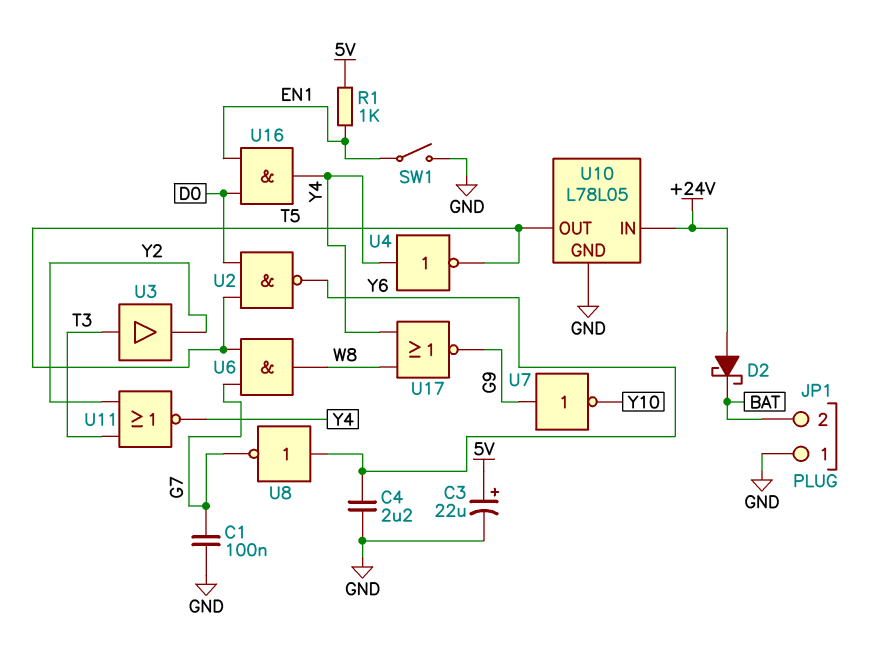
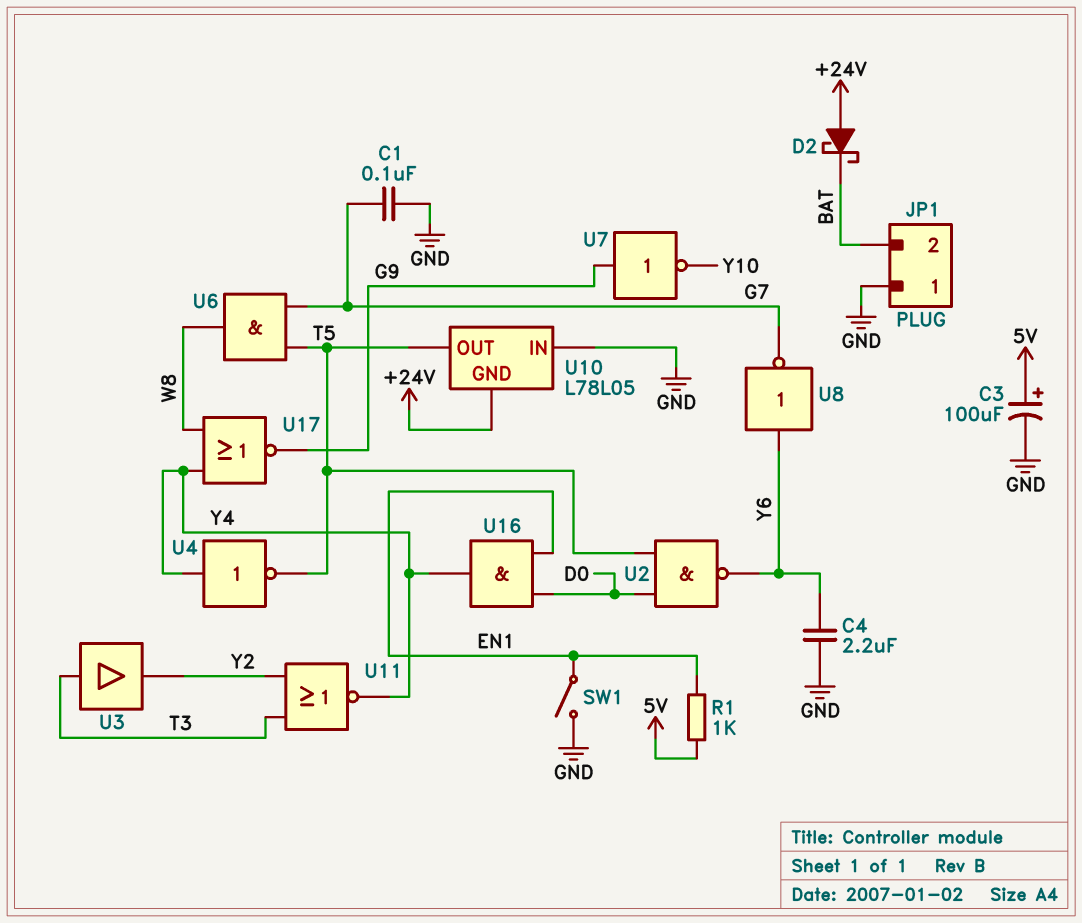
C3: 22uF (plus 5V, minus GND) -> 100uF (plus 5V, minus GND)
U10 pin GND: GND -> +24V
U10 pin IN: +24V -> GND

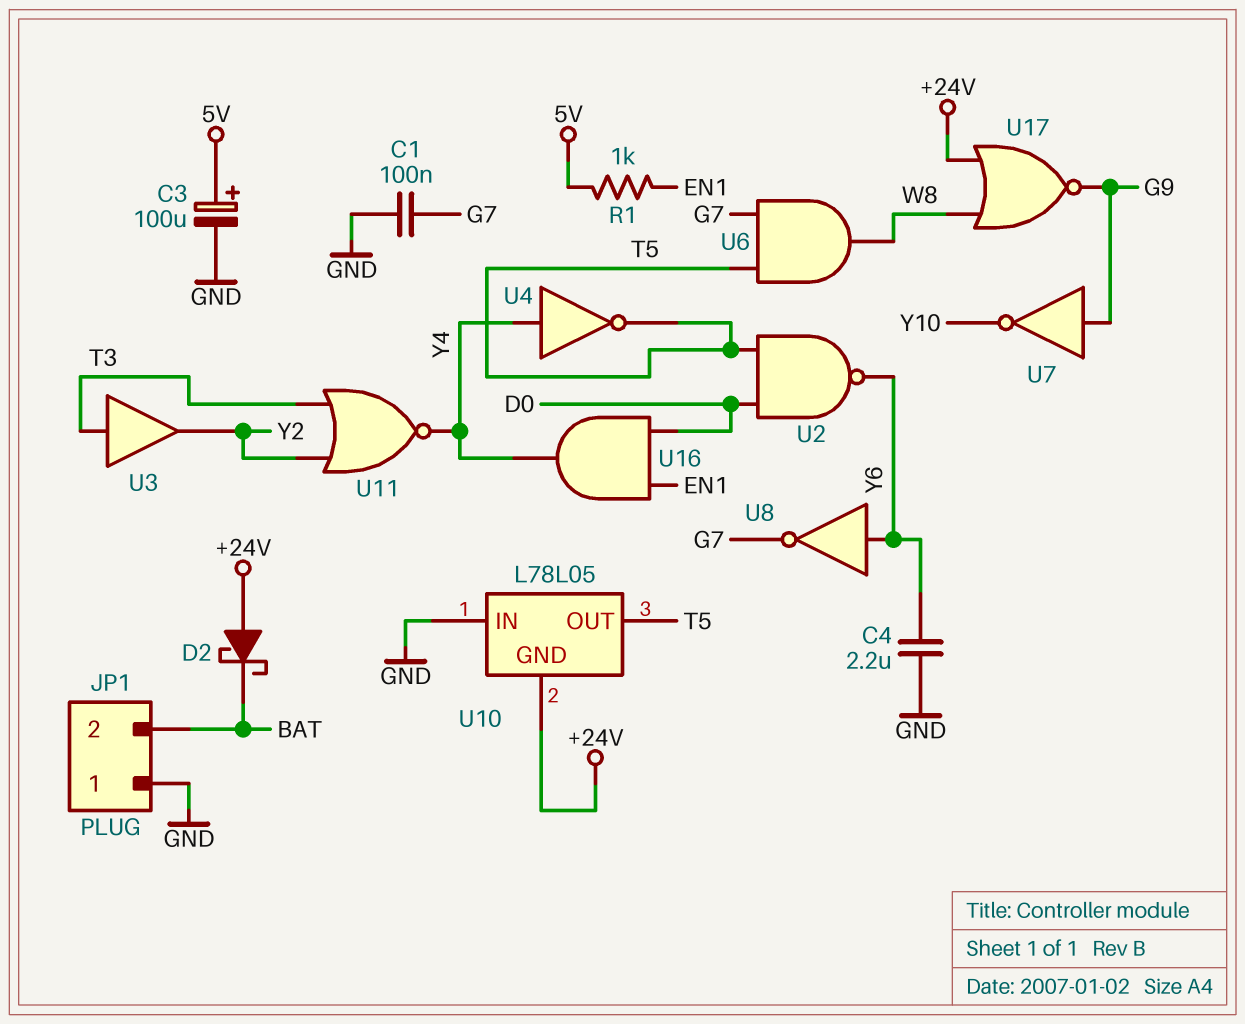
SW1: switch (EN1, GND) -> none
U17: NOR (in W8, in Y4, out G9) -> NOR (in +24V, in W8, out G9)

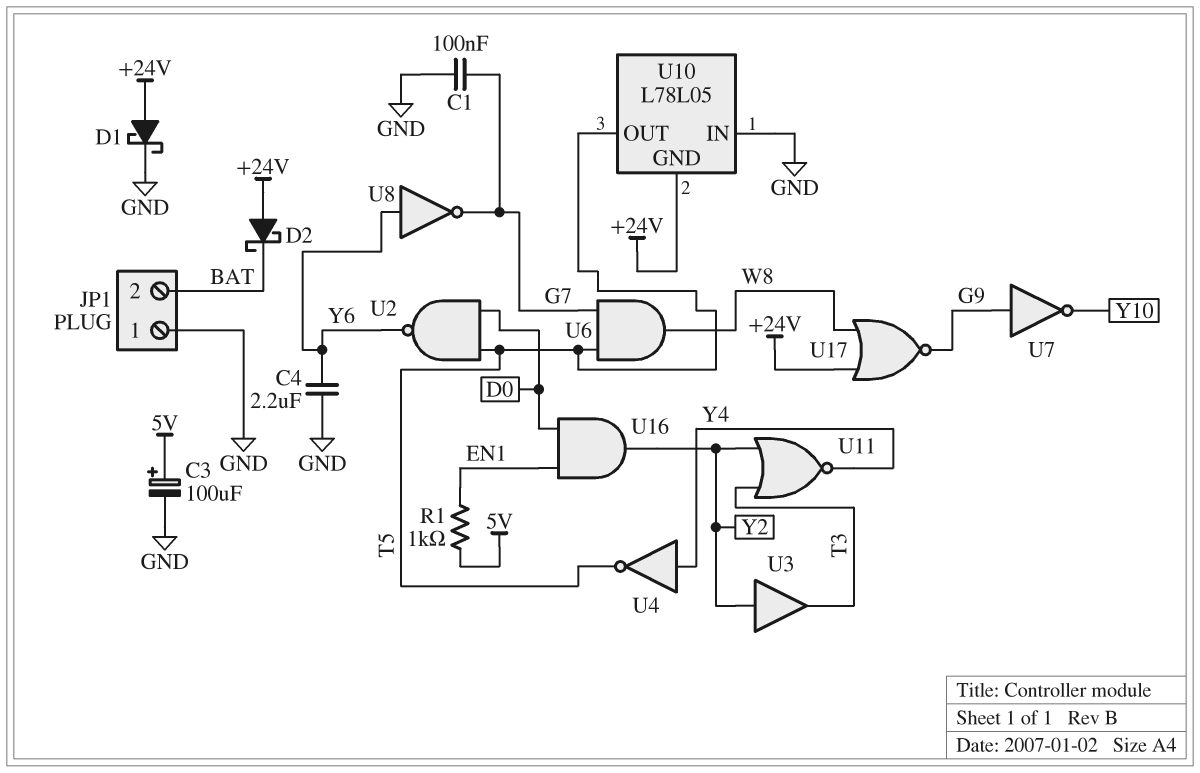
D1: none -> schottky (A +24V, K GND)
U3: buffer (in T3, out Y2) -> buffer (in Y2, out T3)
U16: AND (in D0, in EN1, out Y4) -> AND (in D0, in EN1, out Y2)

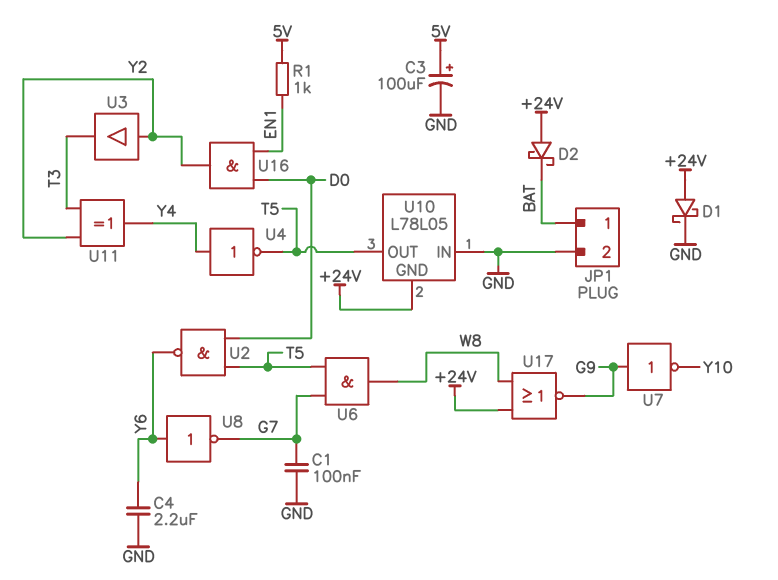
JP1 pin 1: GND -> BAT
JP1 pin 2: BAT -> GND
U11: NOR (in T3, in Y2, out Y4) -> XOR (in T3, in Y2, out Y4)

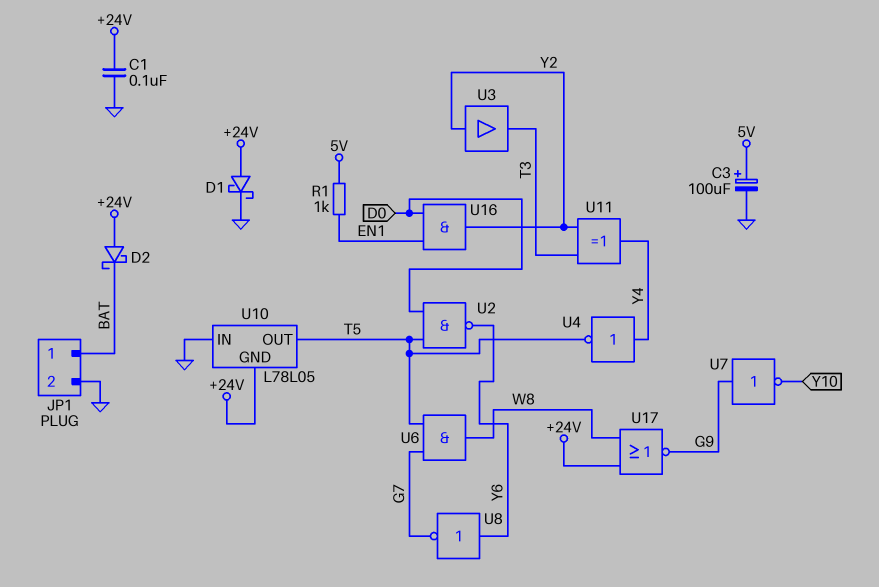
C1: 100nF (G7, GND) -> 100nF (+24V, GND)
C4: 2.2uF (GND, Y6) -> none

